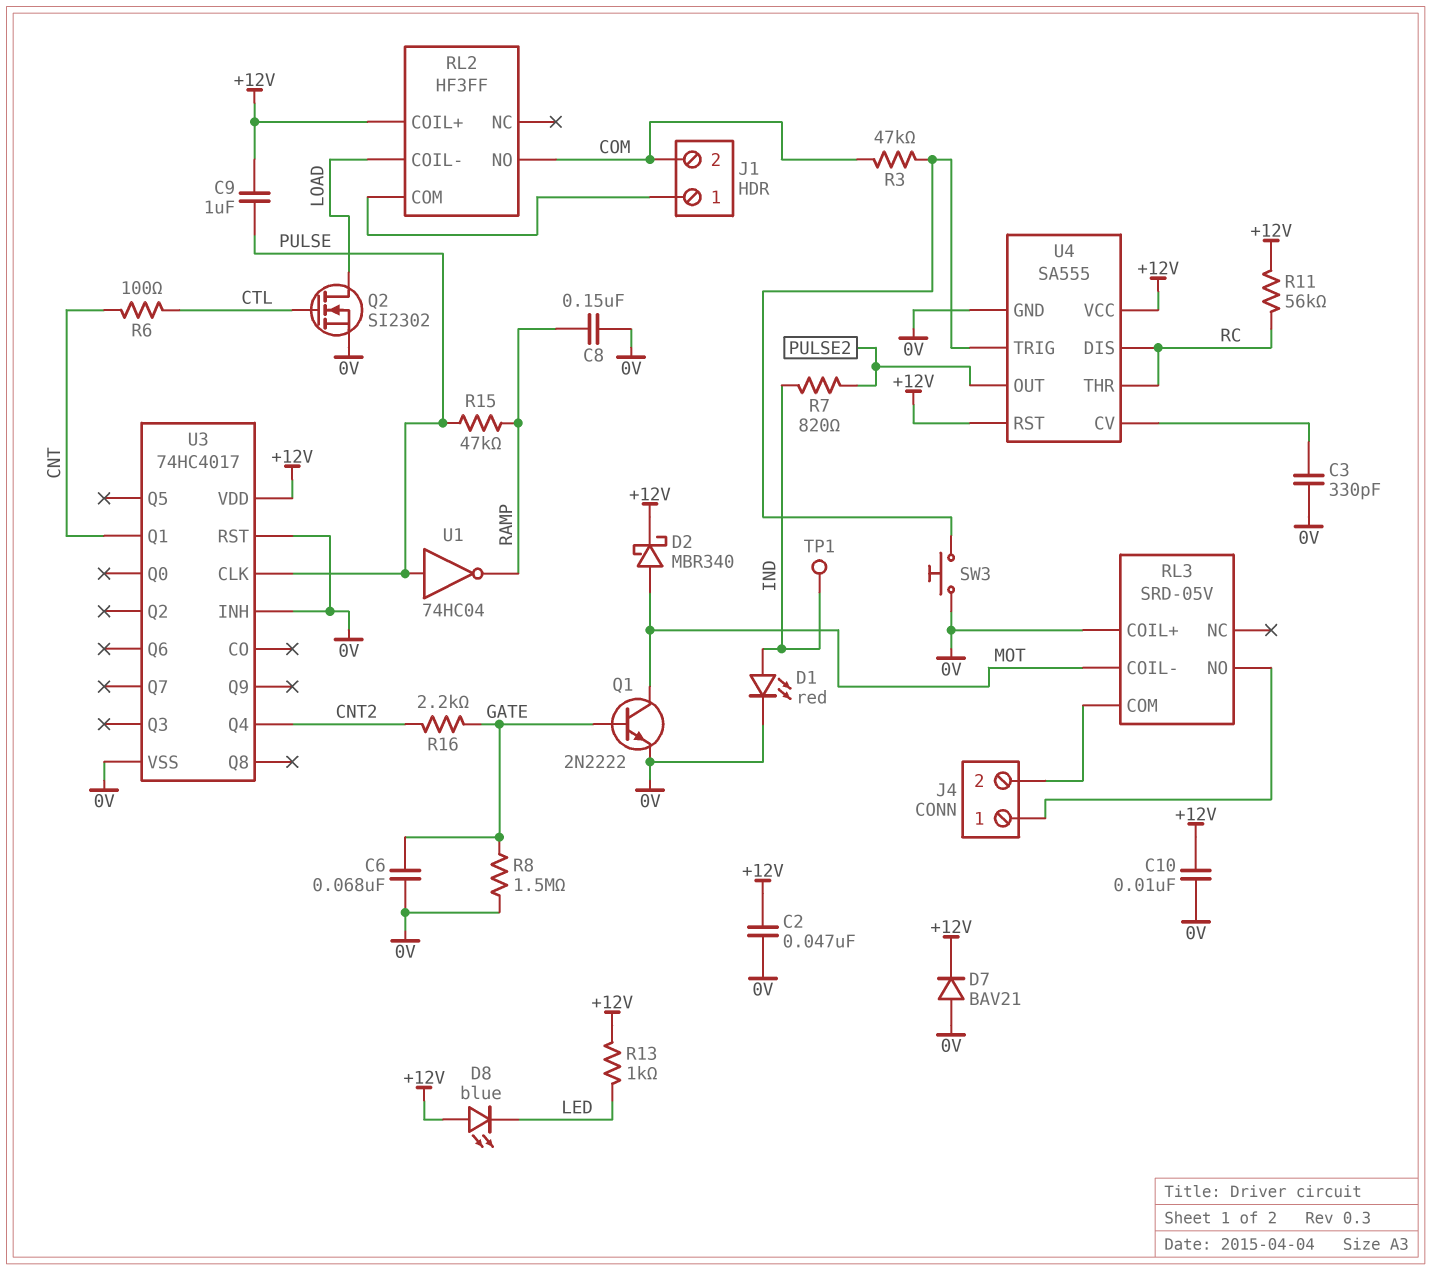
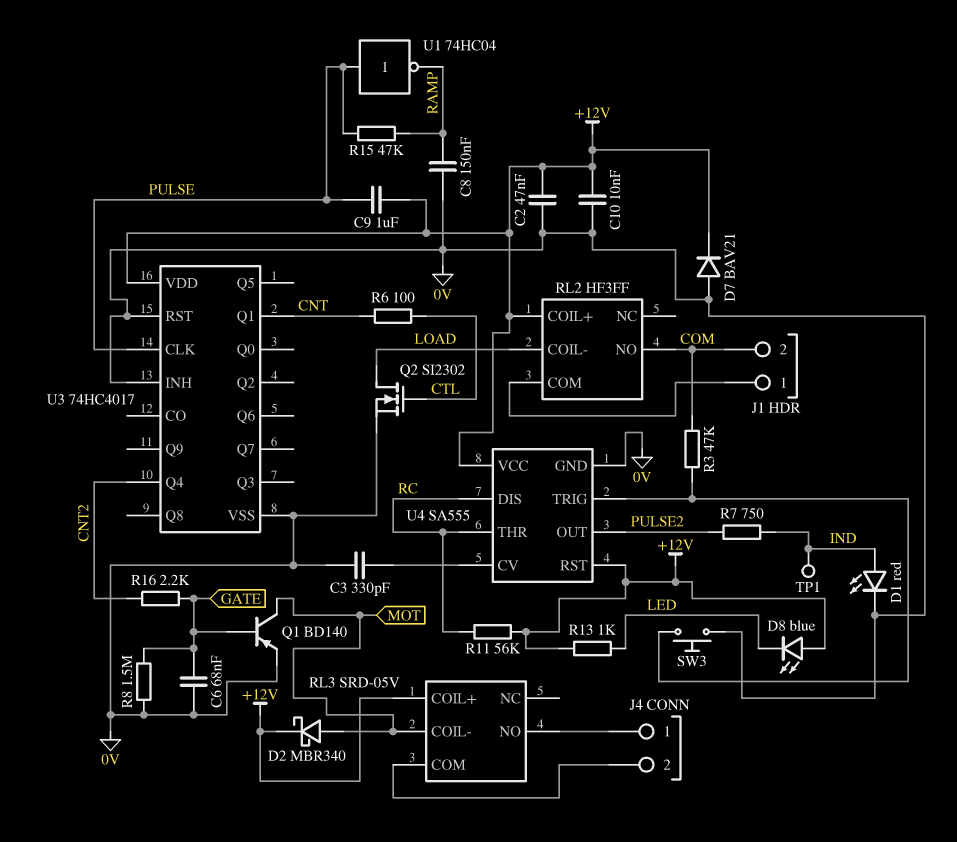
Q1: NPN 2N2222 (B GATE, C MOT, E 0V) -> PNP BD140 (B GATE, C MOT, E 0V)
R7: 820 (IND, PULSE2) -> 750 (IND, PULSE2)
RL3 pin COIL+: 0V -> +12V

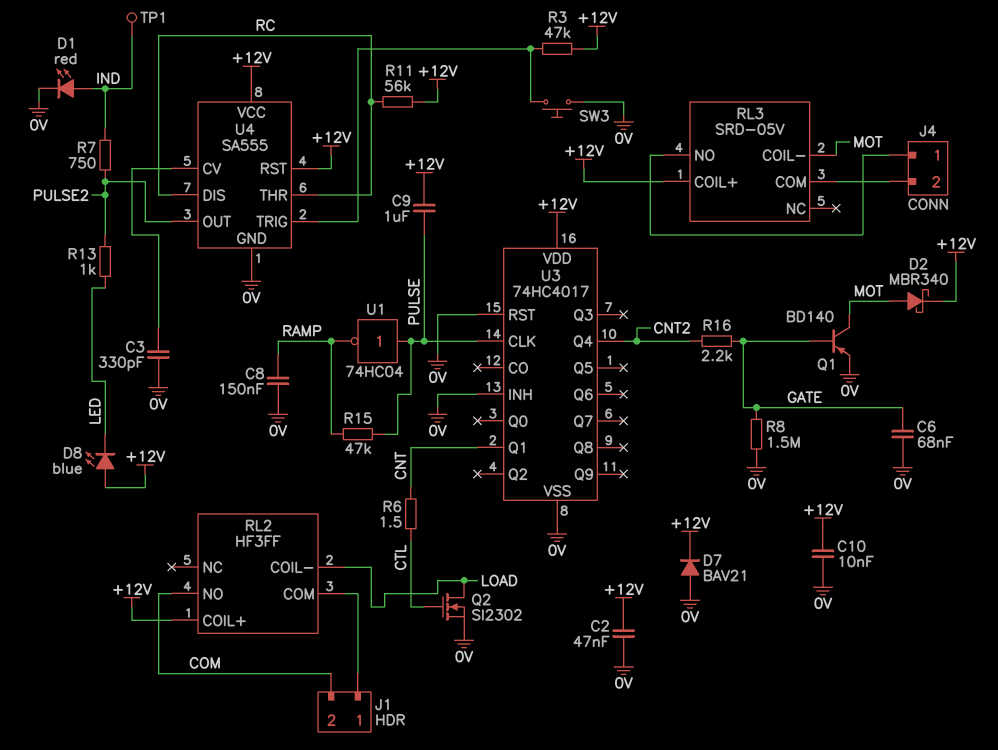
R3: 47k (COM, U4/TRIG) -> 47k (+12V, U4/TRIG)
R6: 100 (CNT, CTL) -> 1.5 (CNT, CTL)
R13: 1k (+12V, LED) -> 1k (LED, PULSE2)

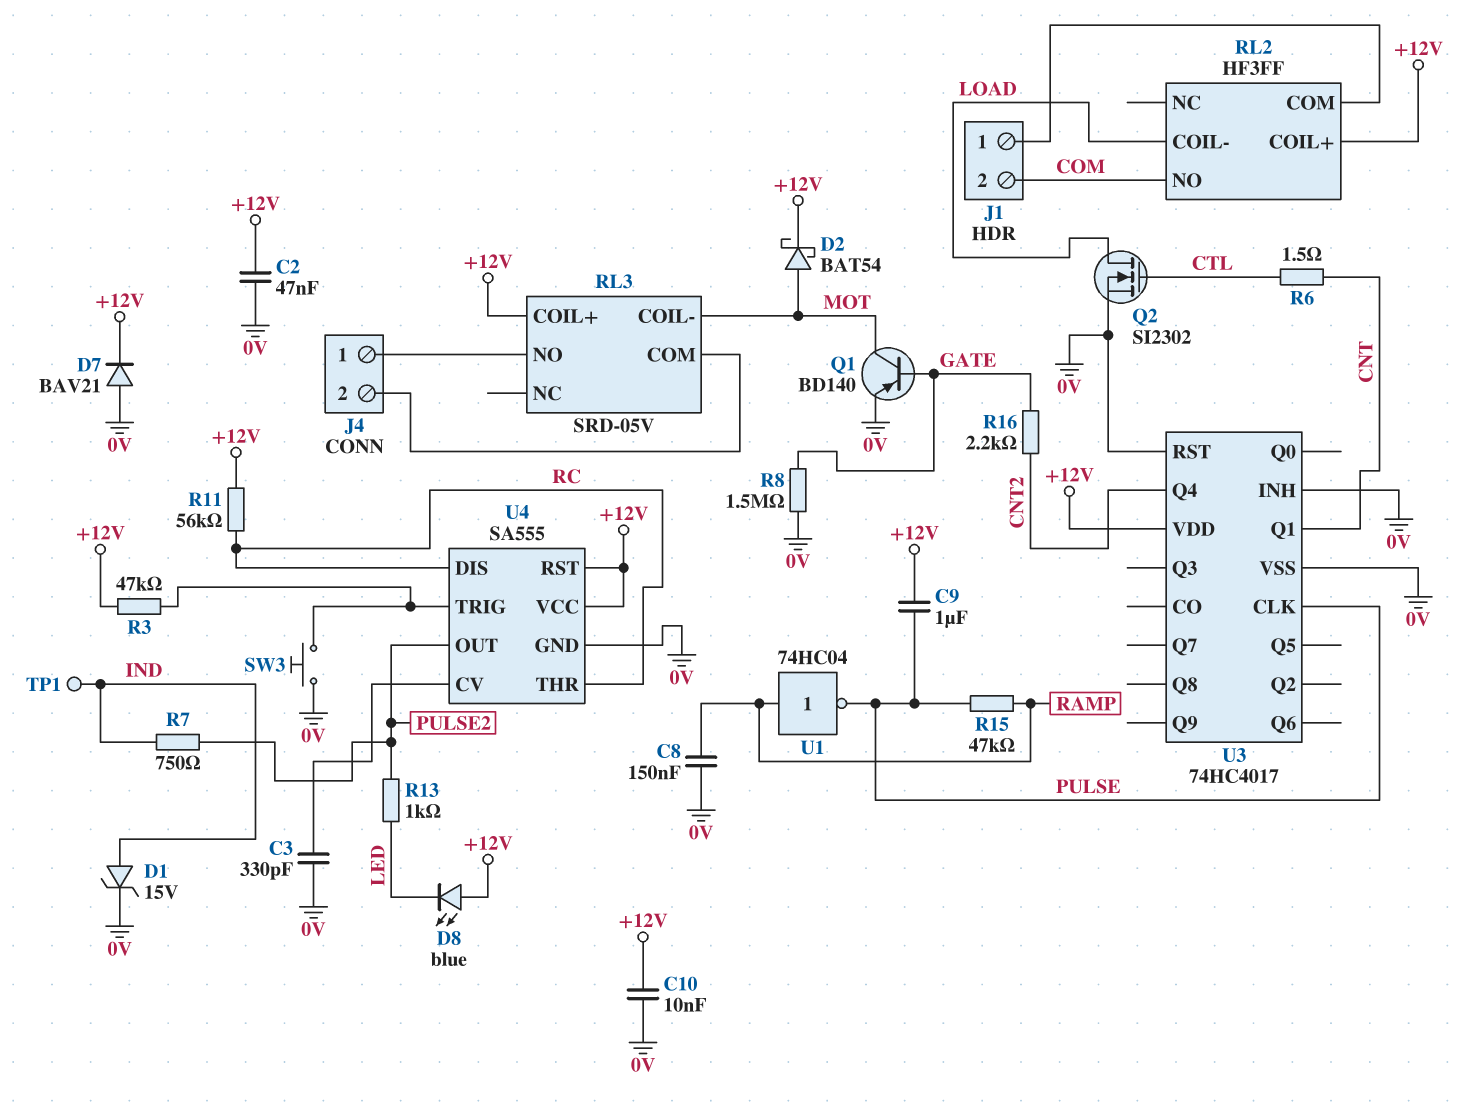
C6: 68nF (0V, GATE) -> none
D1: LED red (A IND, K 0V) -> zener 15V (A IND, K 0V)
D2: schottky MBR340 (A MOT, K +12V) -> schottky BAT54 (A MOT, K +12V)
U1: NOT 74HC04 (in PULSE, out RAMP) -> NOT 74HC04 (in RAMP, out PULSE)

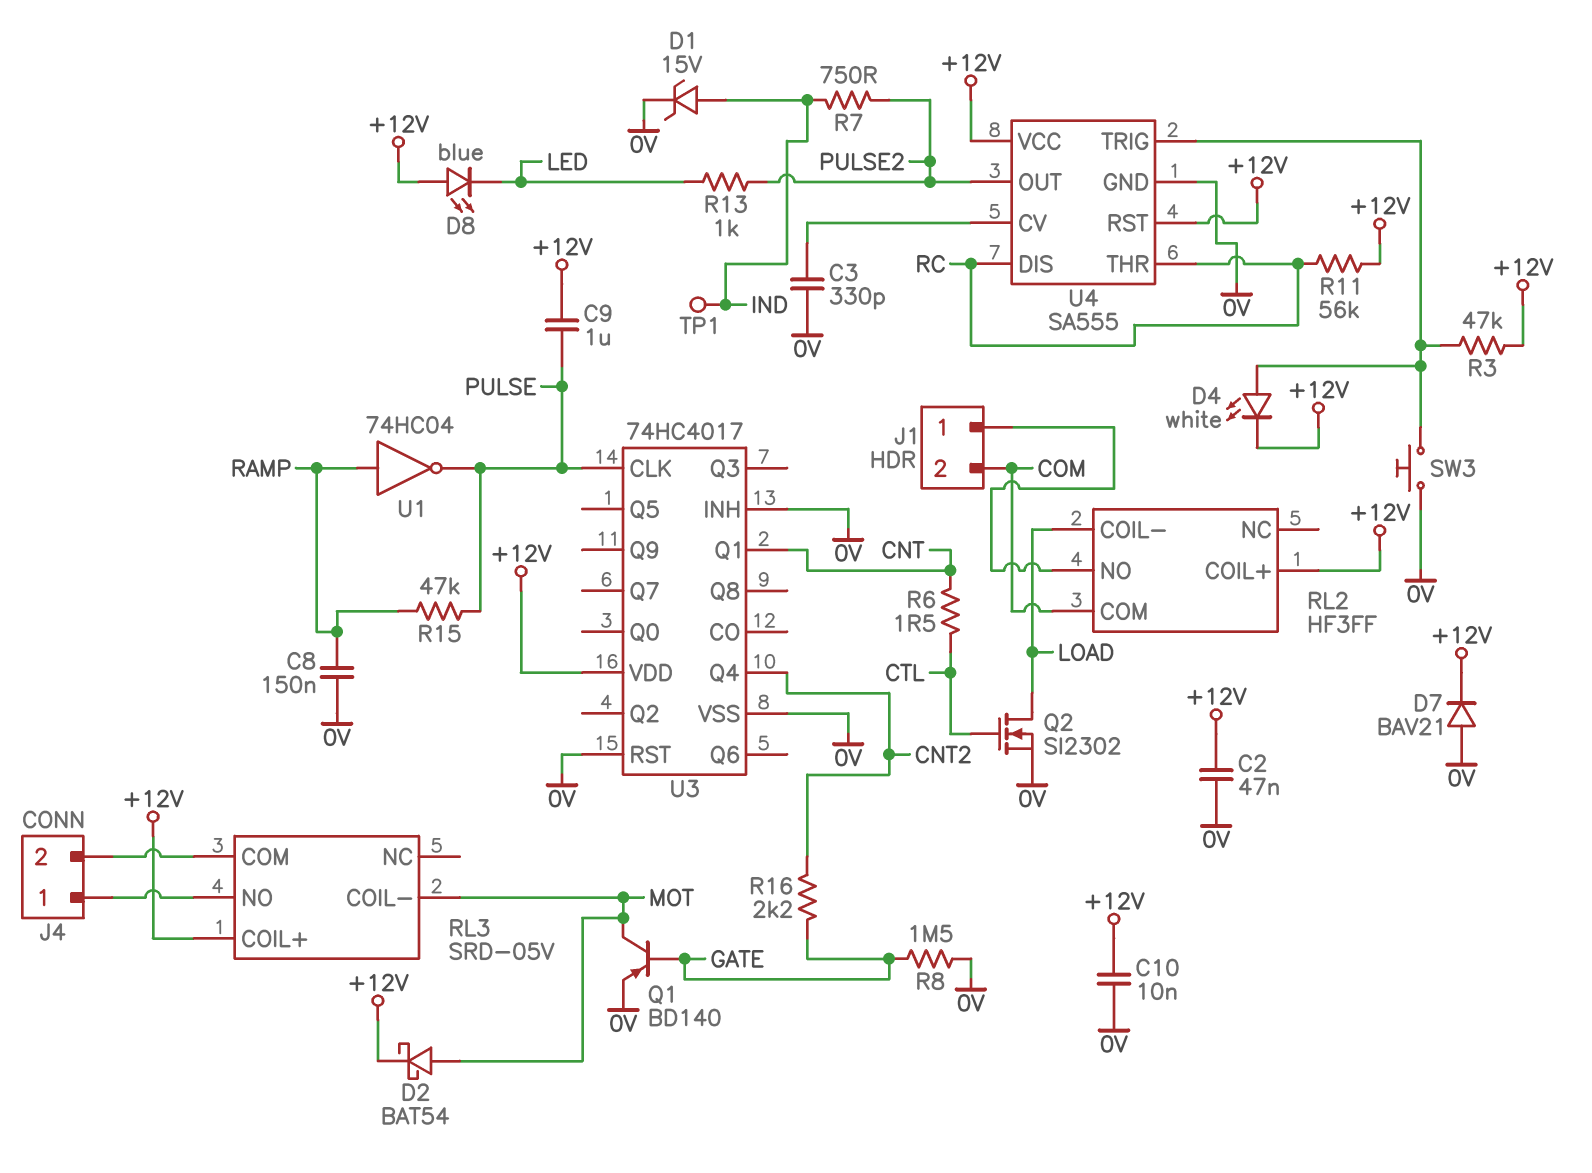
D4: none -> LED white (A U4/TRIG, K +12V)
RL2 pin COM: J1/1 -> COM
RL2 pin NO: COM -> J1/1

